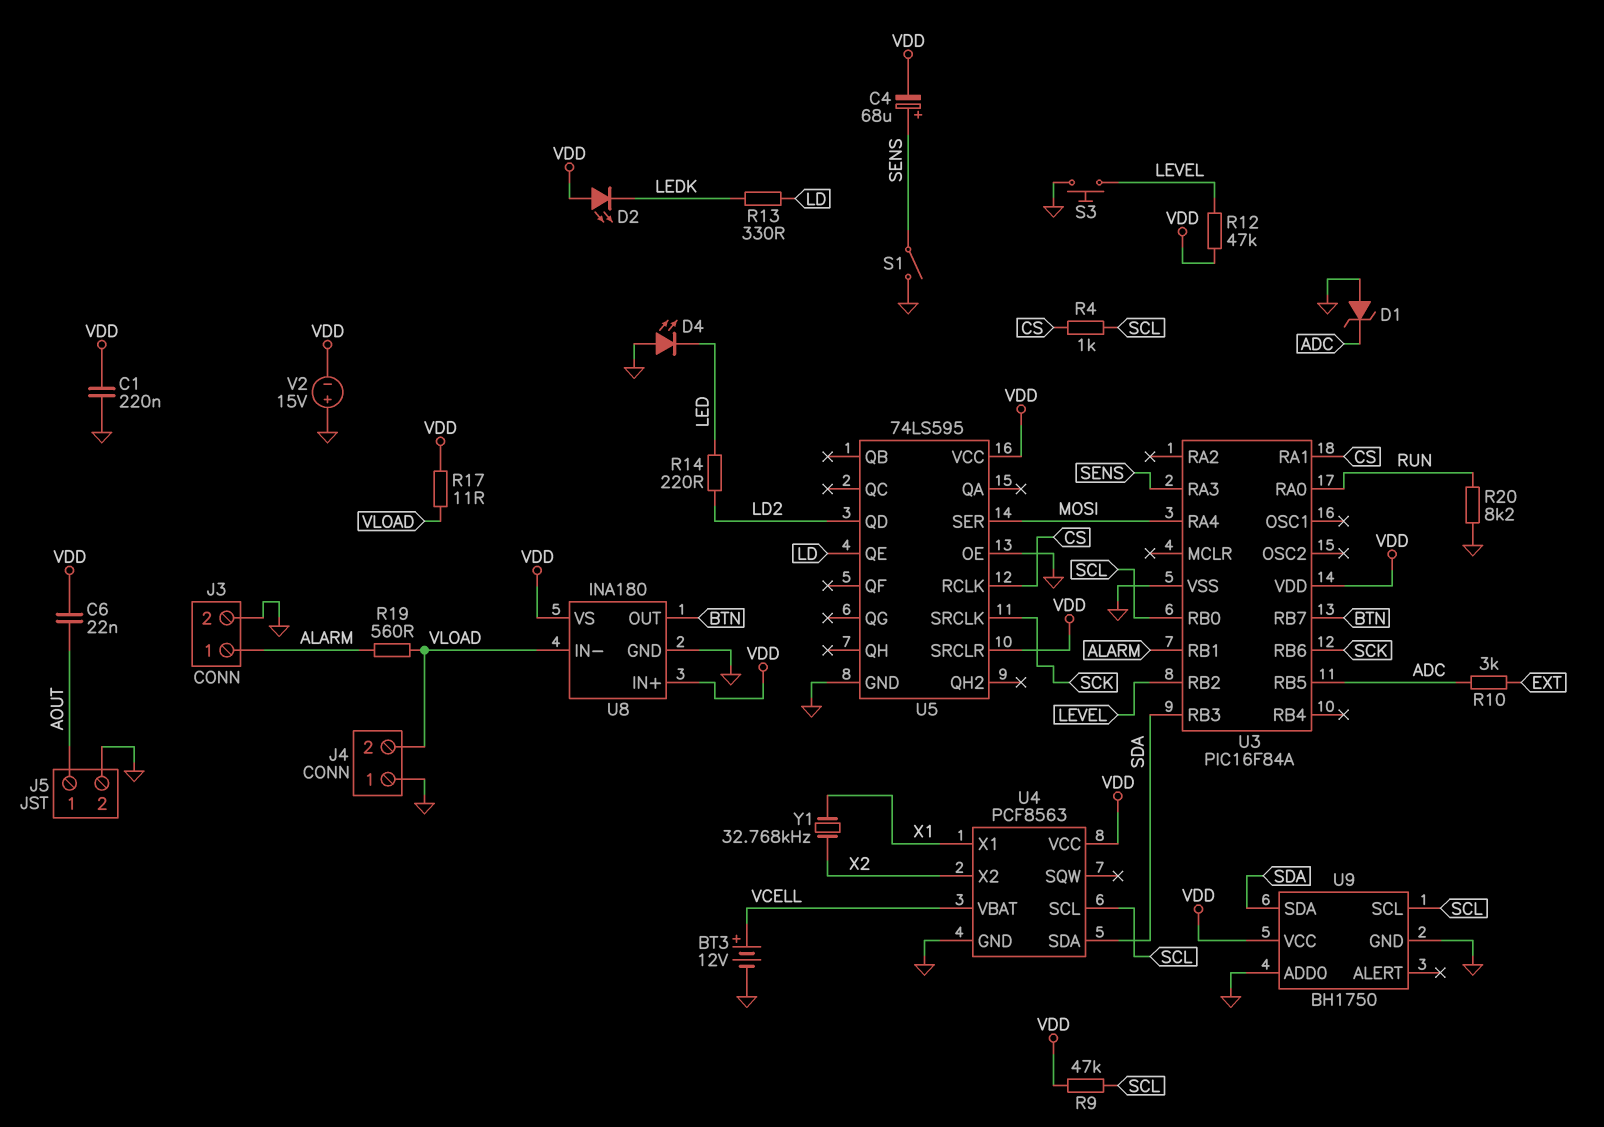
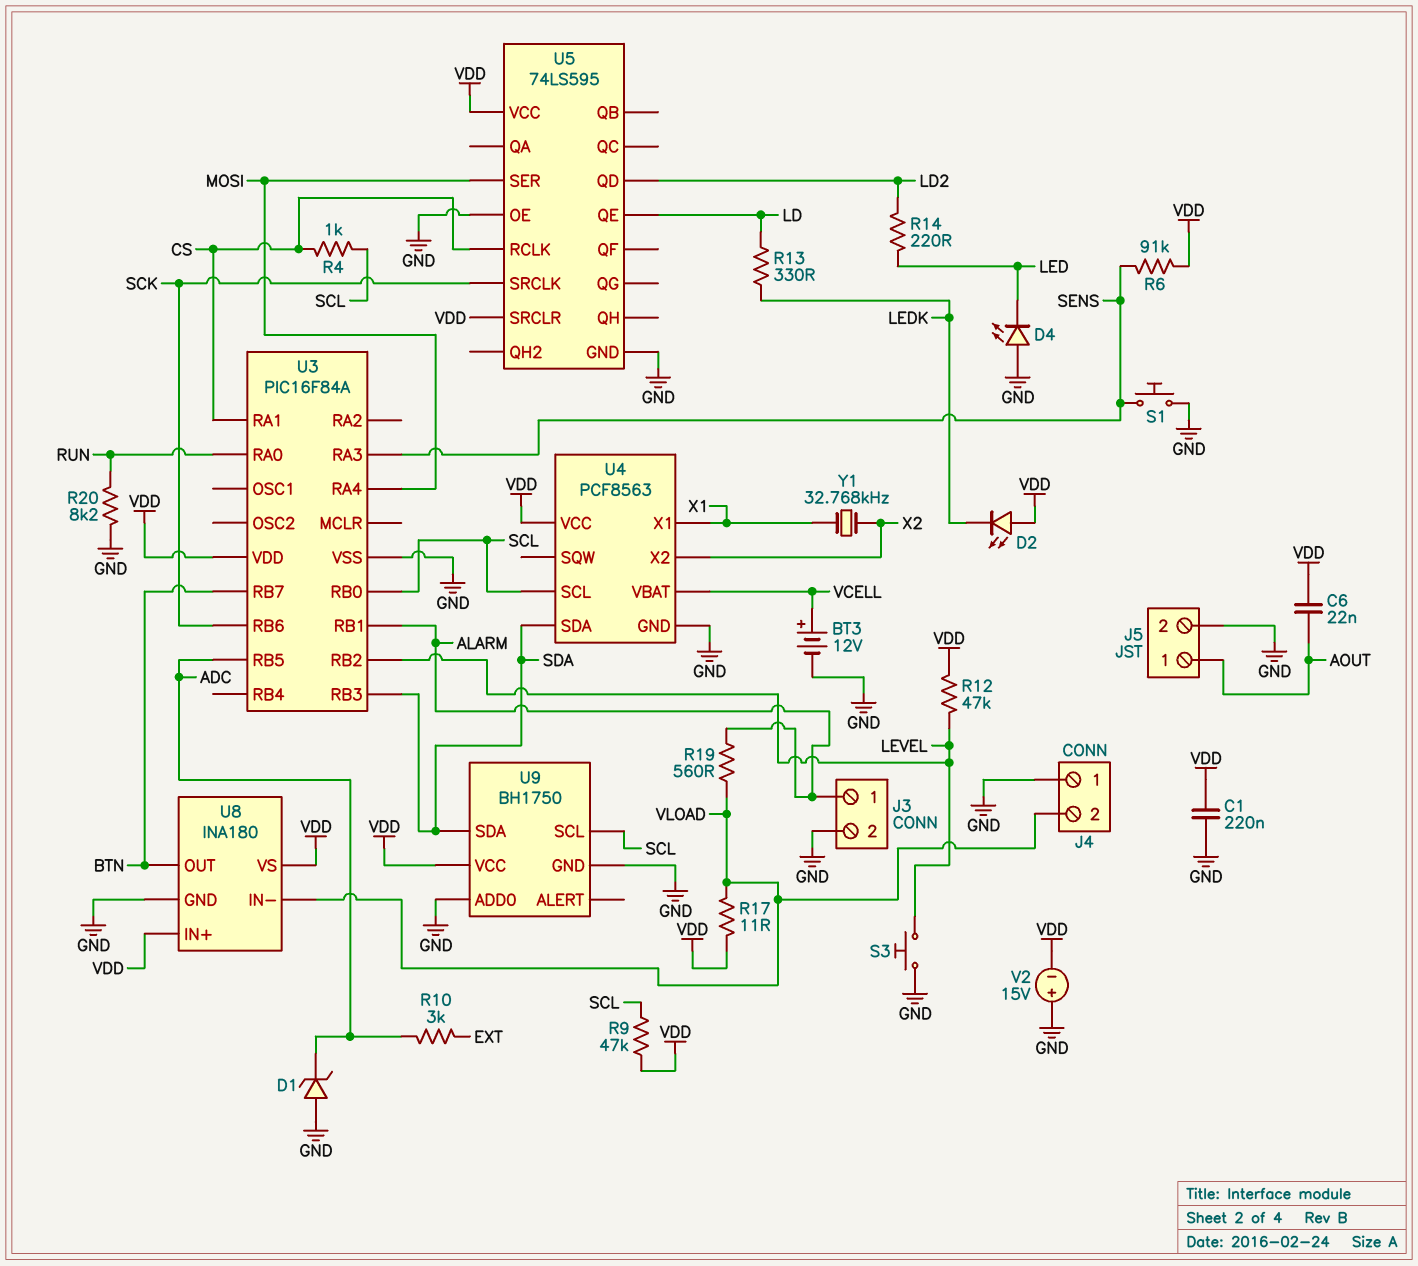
C4: 68uF (plus SENS, minus VDD) -> none
R6: none -> 91k (SENS, VDD)
S1: switch (GND, SENS) -> button (GND, SENS)

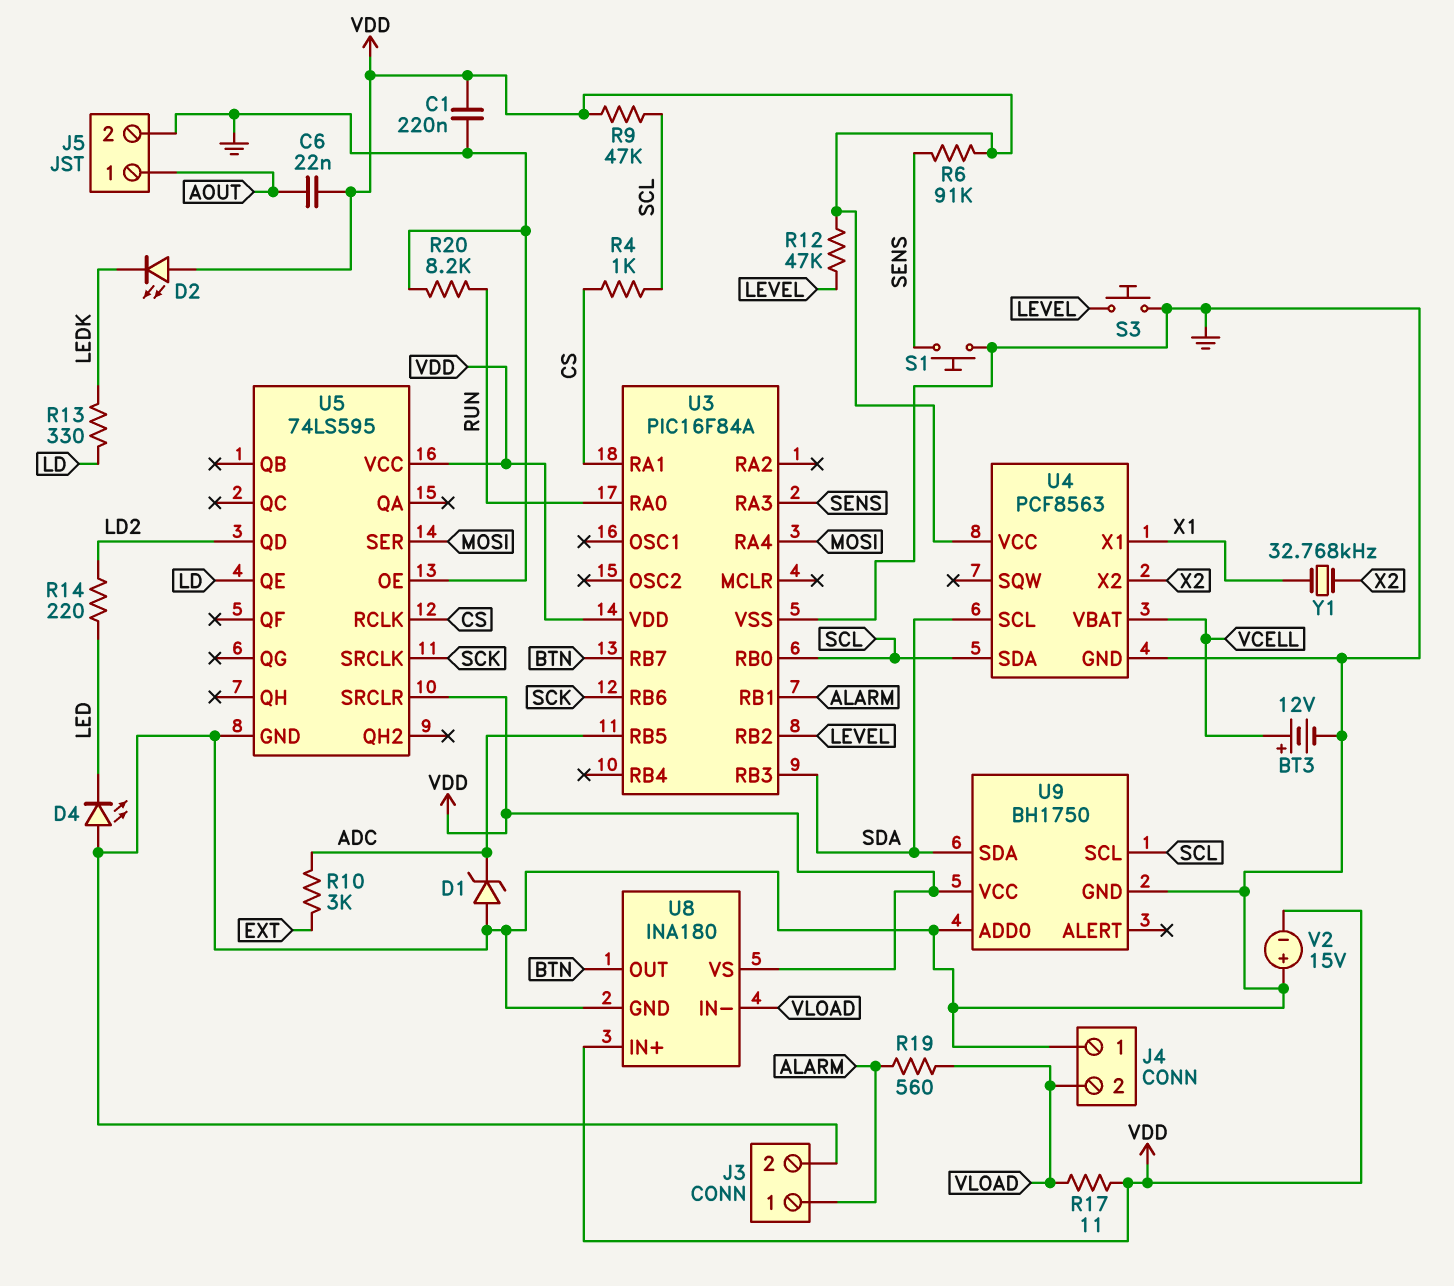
U4 pin SCL: SCL -> SDA
U4 pin SDA: SDA -> SCL

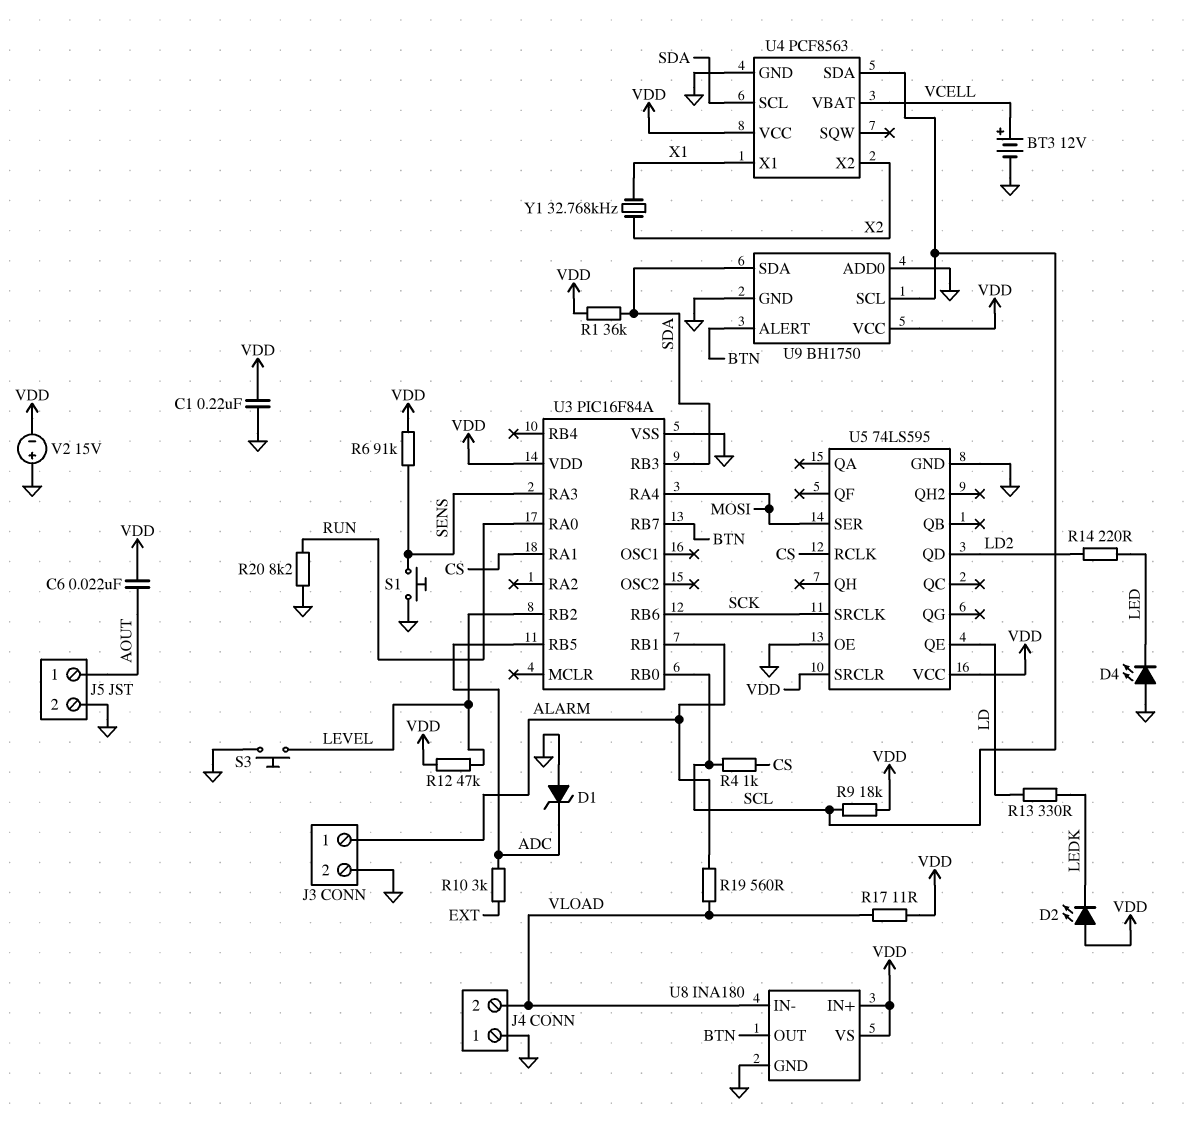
R1: none -> 36k (SDA, VDD)
R9: 47k (SCL, VDD) -> 18k (SCL, VDD)
U9 pin ALERT: none -> BTN

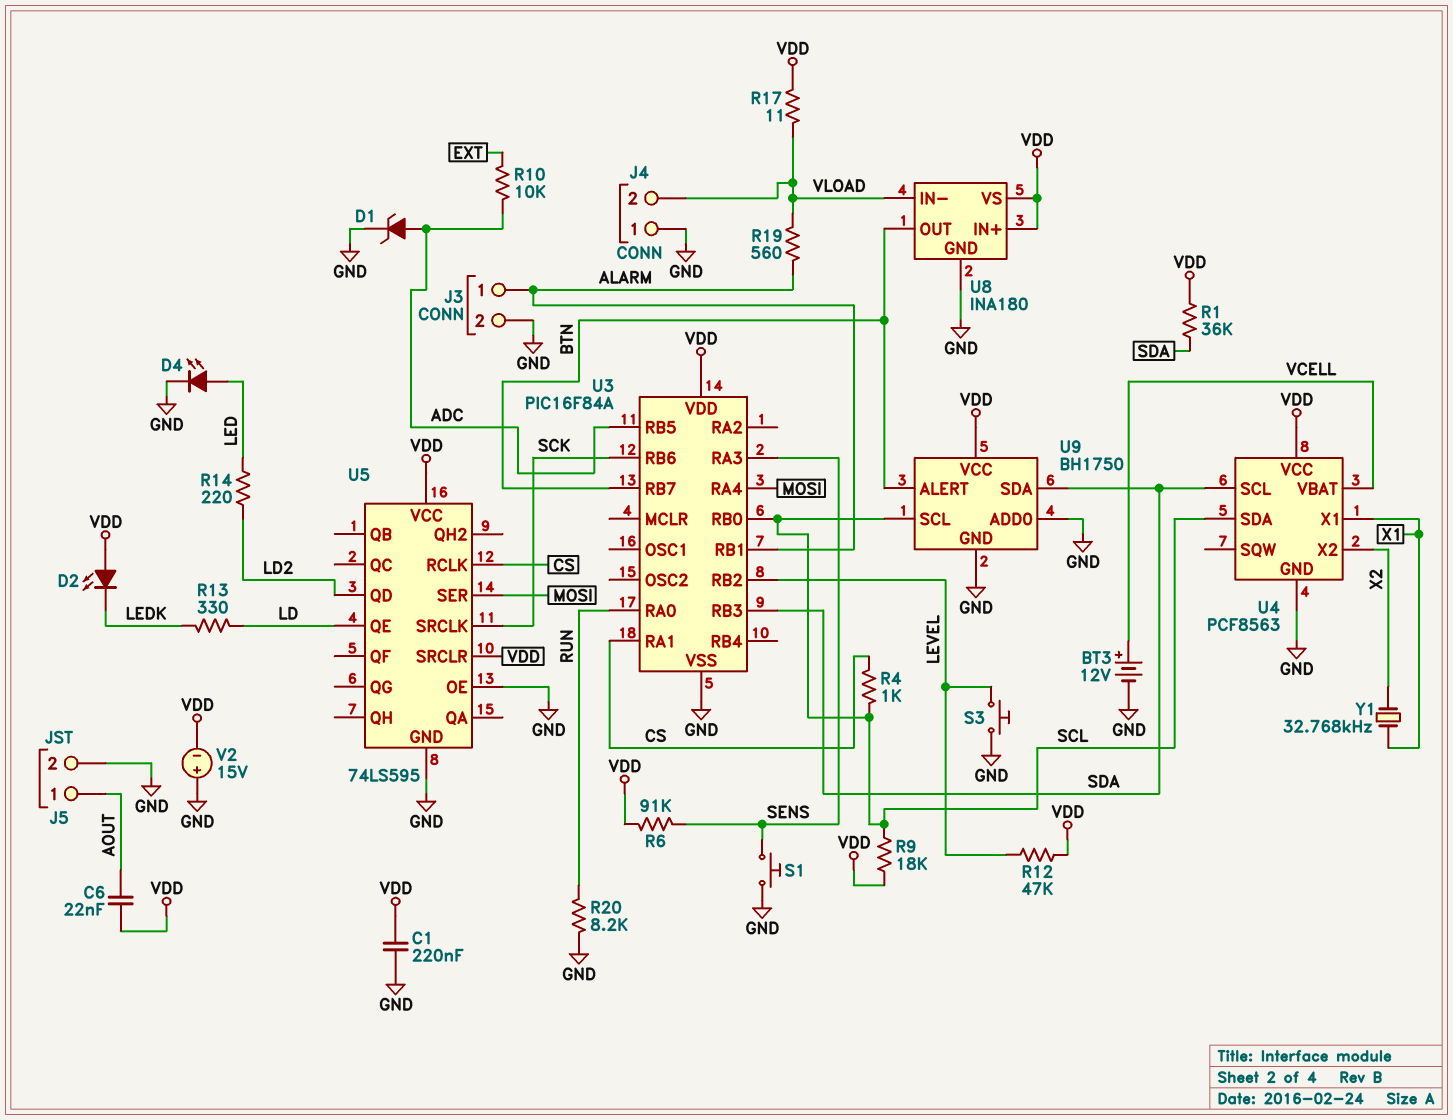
D1: zener (A GND, K ADC) -> zener (A ADC, K GND)
D4: LED (A GND, K LED) -> LED (A LED, K GND)
R10: 3k (ADC, EXT) -> 10k (ADC, EXT)

